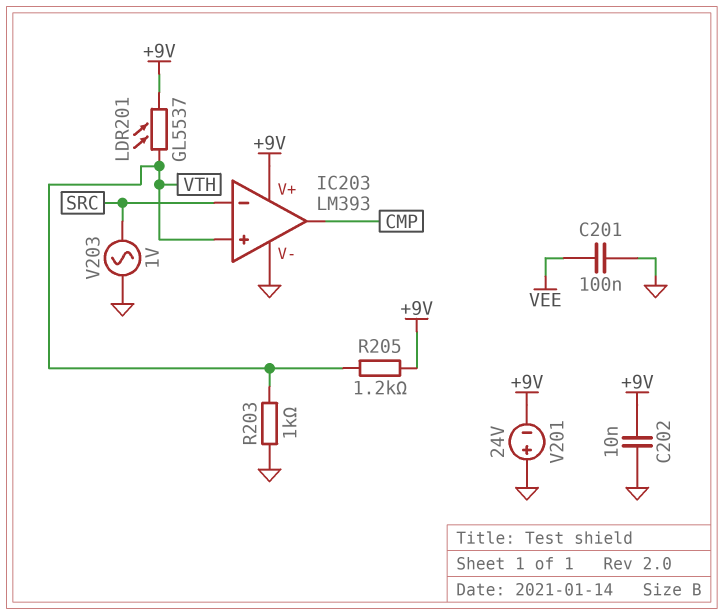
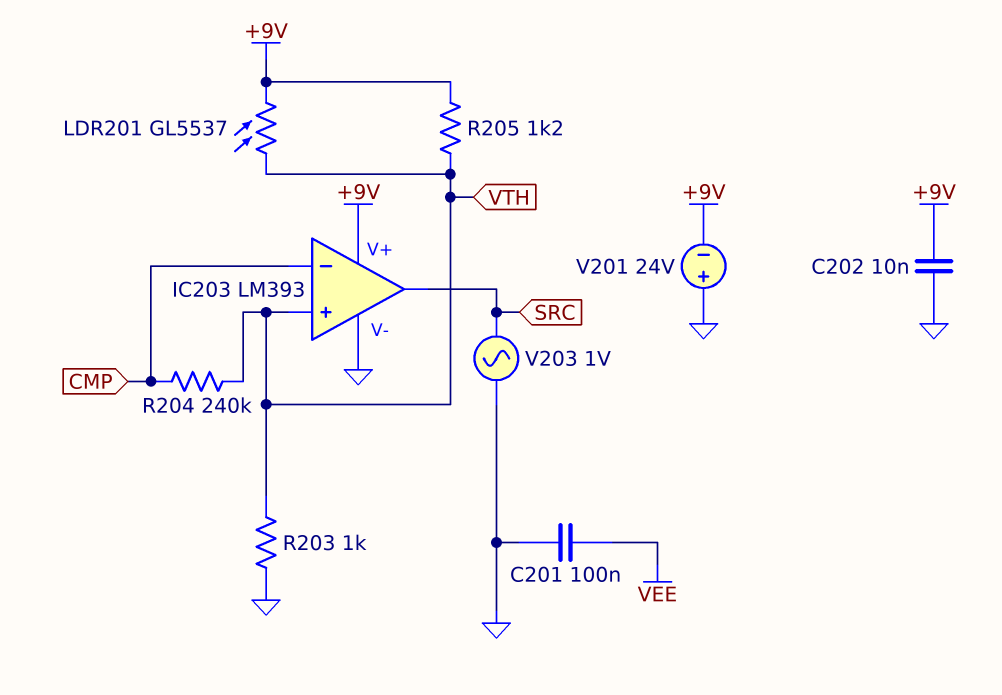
IC203 pin in-: SRC -> CMP
IC203 pin out: CMP -> SRC
R204: none -> 240k (CMP, VTH)

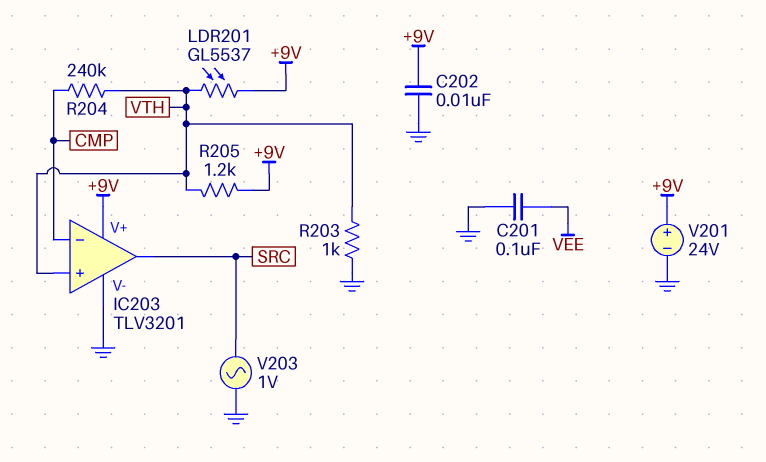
IC203: LM393 -> TLV3201
V201: 24V (plus GND, minus +9V) -> 24V (plus +9V, minus GND)

